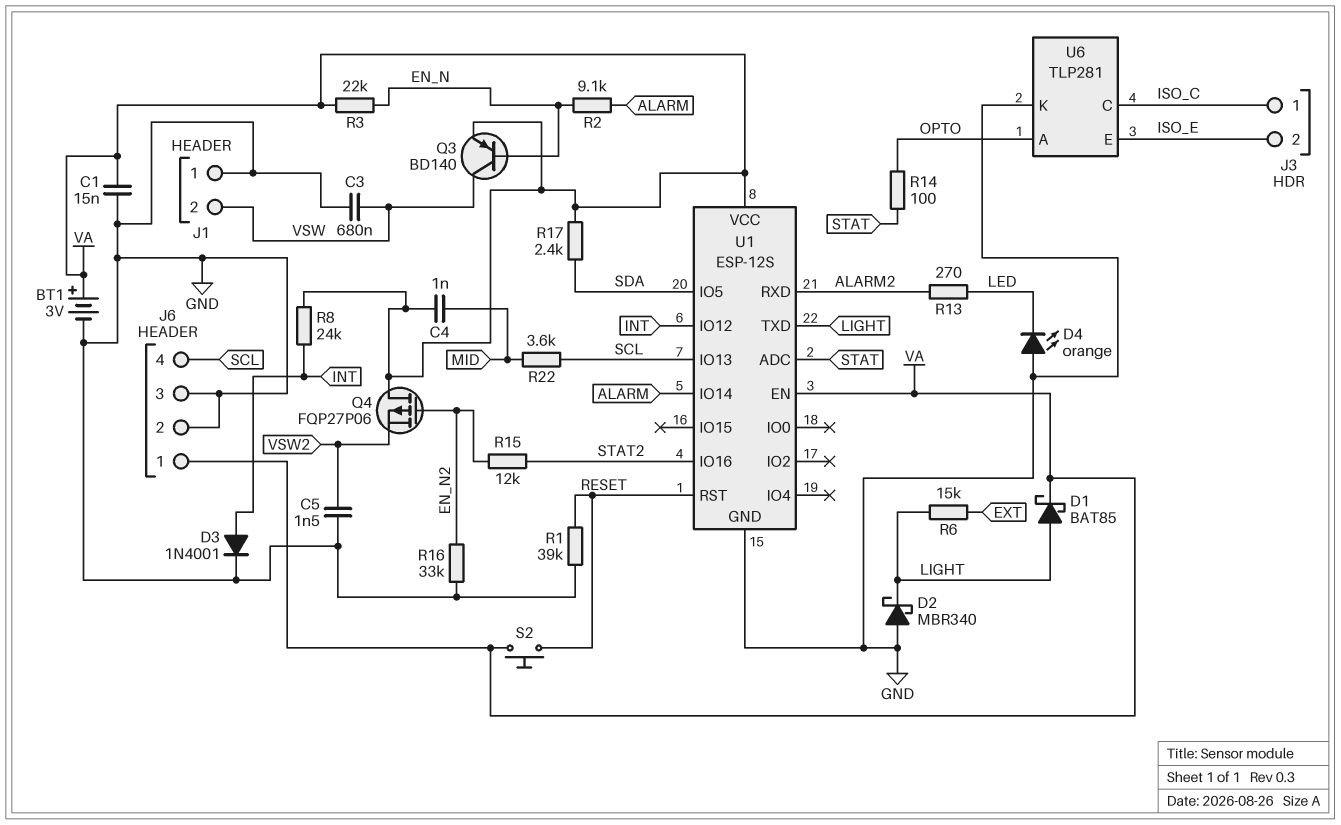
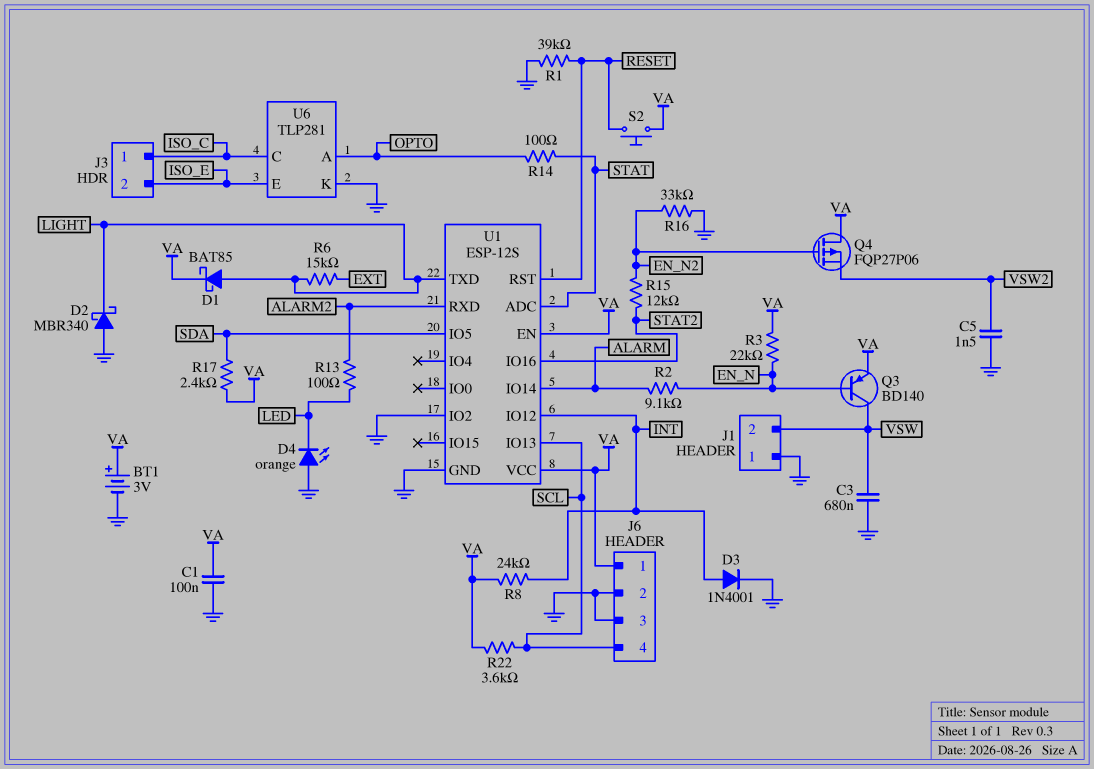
C1: 15nF (GND, VA) -> 100nF (GND, VA)
C4: 1nF (MID, VA) -> none
R13: 270 (ALARM2, LED) -> 100 (ALARM2, LED)
R22: 3.6k (MID, SCL) -> 3.6k (SCL, VA)
U1 pin IO2: none -> GND

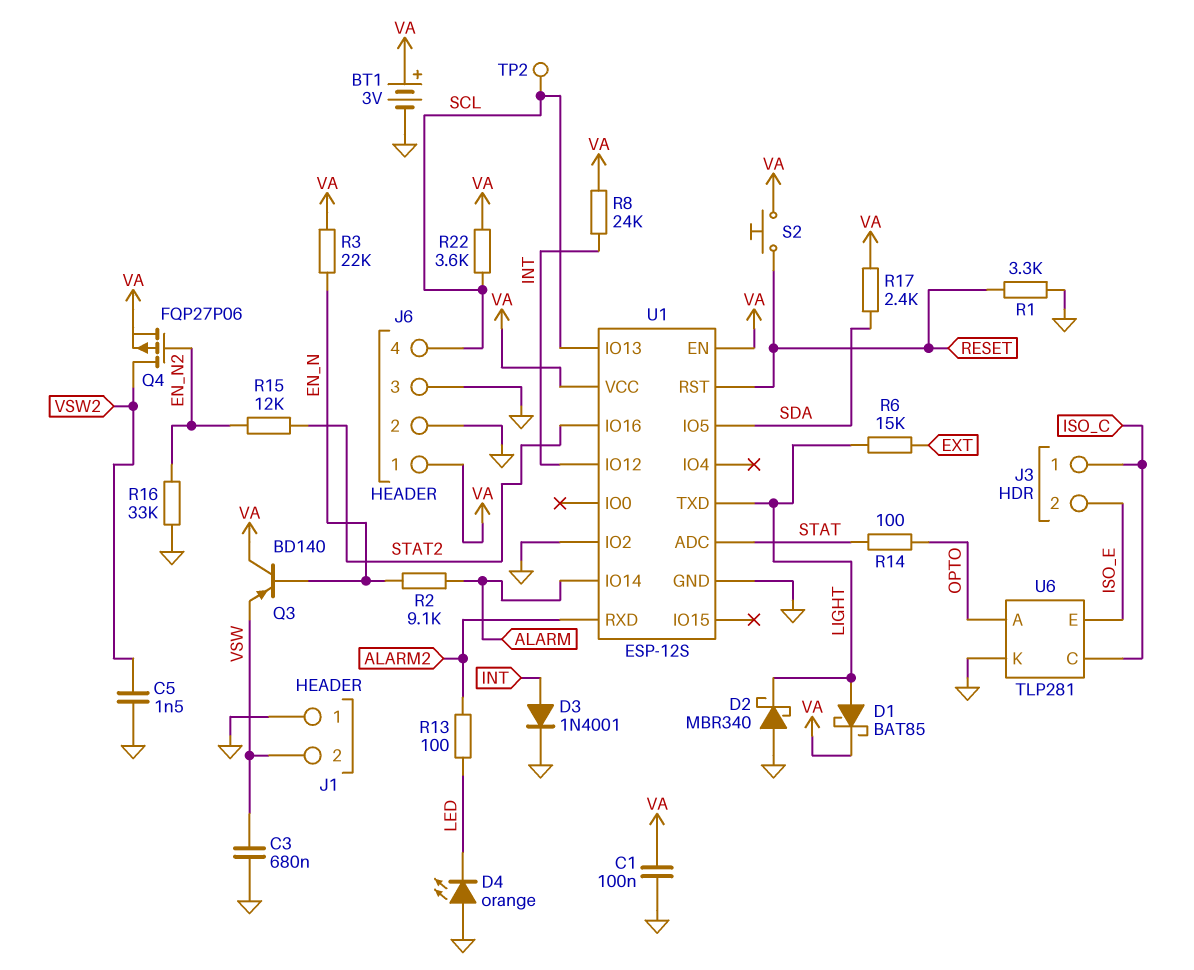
Q3: PNP BD140 (B EN_N, C VSW, E VA) -> PNP BD140 (B EN_N, C VA, E VSW)
Q4: PMOS FQP27P06 (G EN_N2, D VA, S VSW2) -> PMOS FQP27P06 (G EN_N2, D VSW2, S VA)
R1: 39k (GND, RESET) -> 3.3k (GND, RESET)
TP2: none -> test point (SCL)

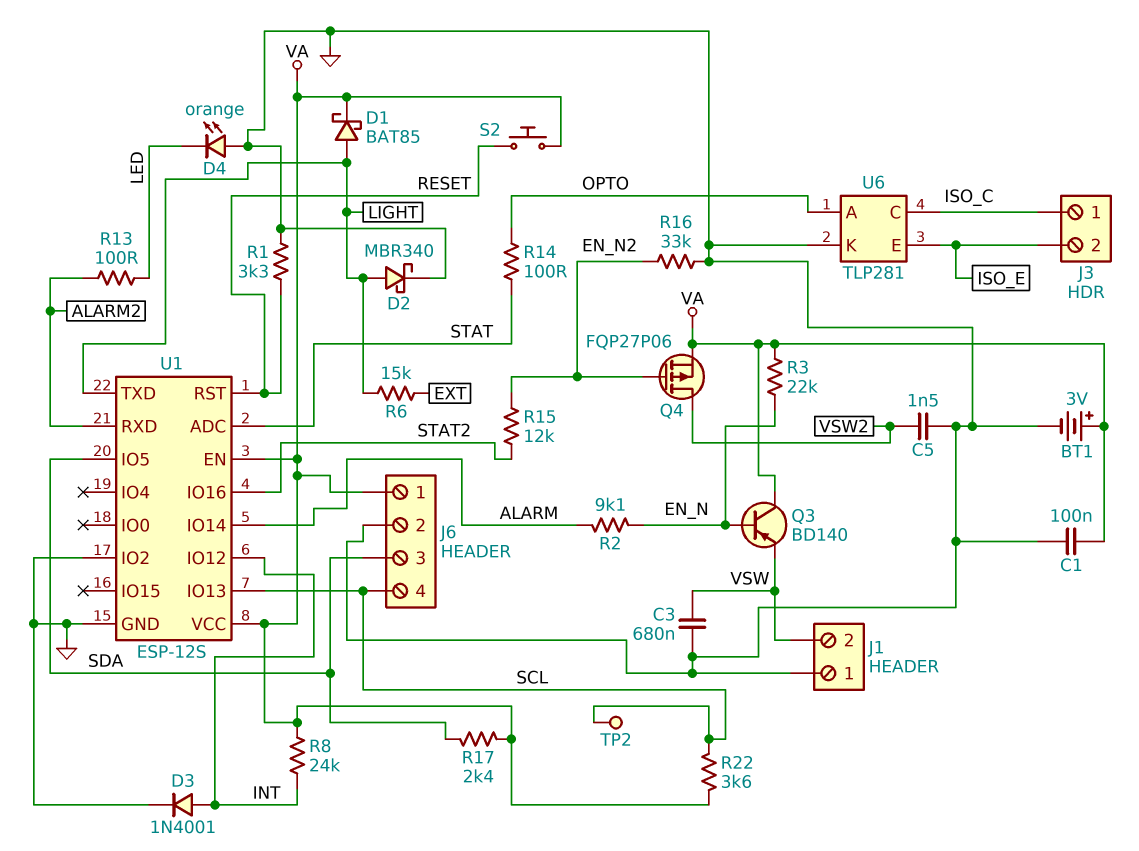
D2: schottky MBR340 (A GND, K LIGHT) -> schottky MBR340 (A LIGHT, K GND)
J6 pin 3: GND -> SDA

